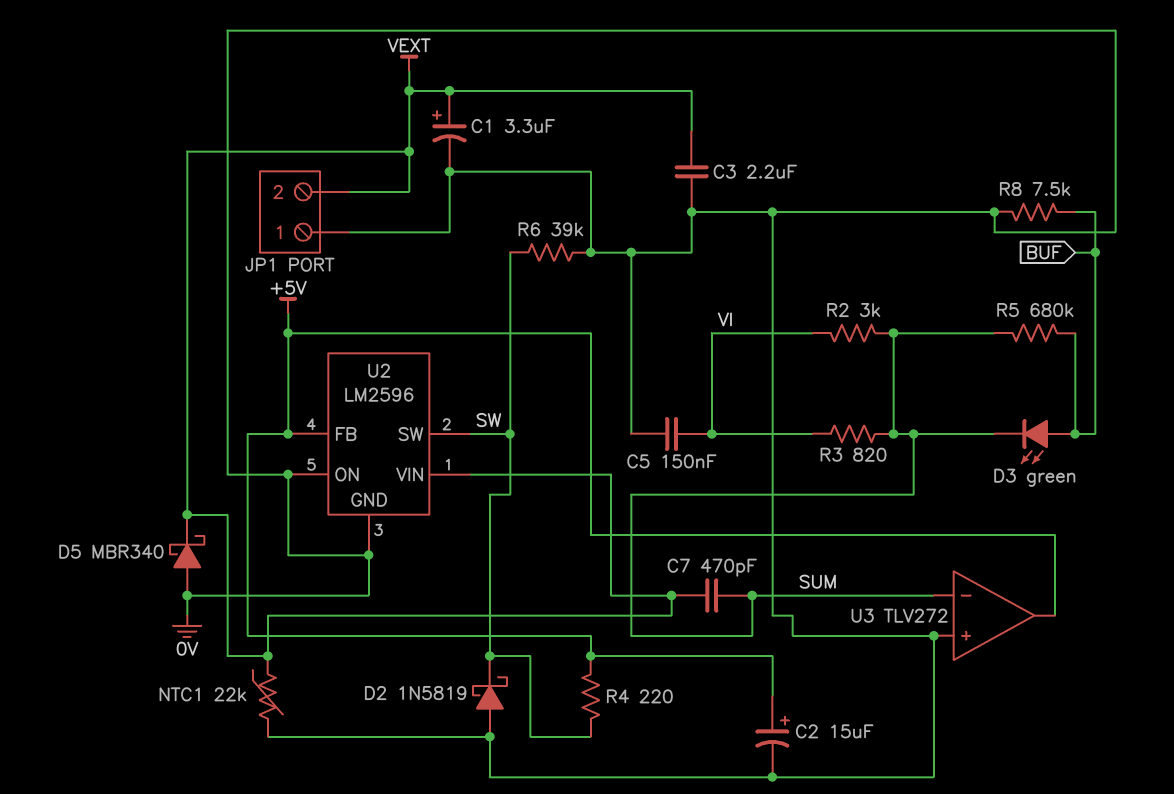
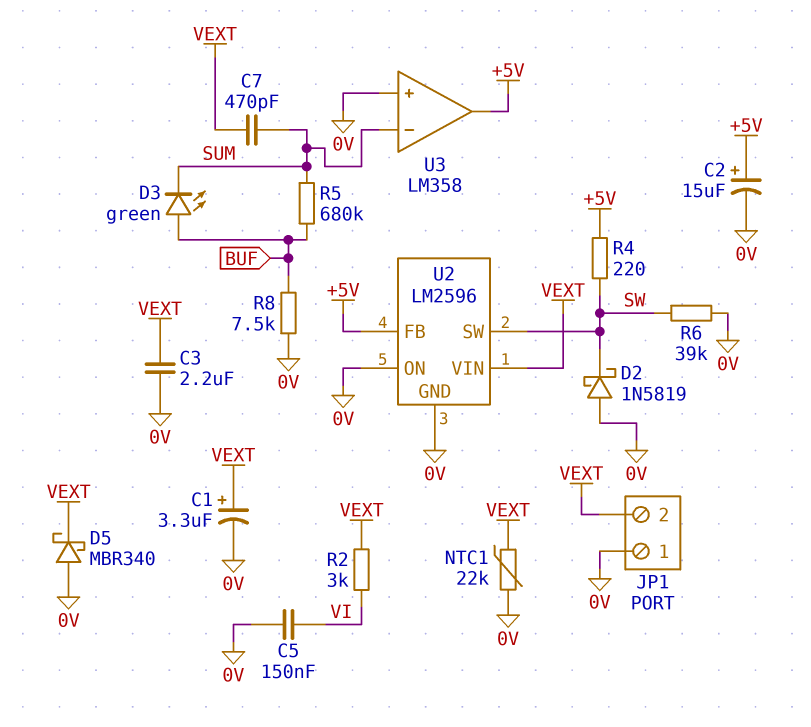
R2: 3k (SUM, VI) -> 3k (VEXT, VI)
R3: 820 (SUM, VI) -> none
U3: TLV272 -> LM358

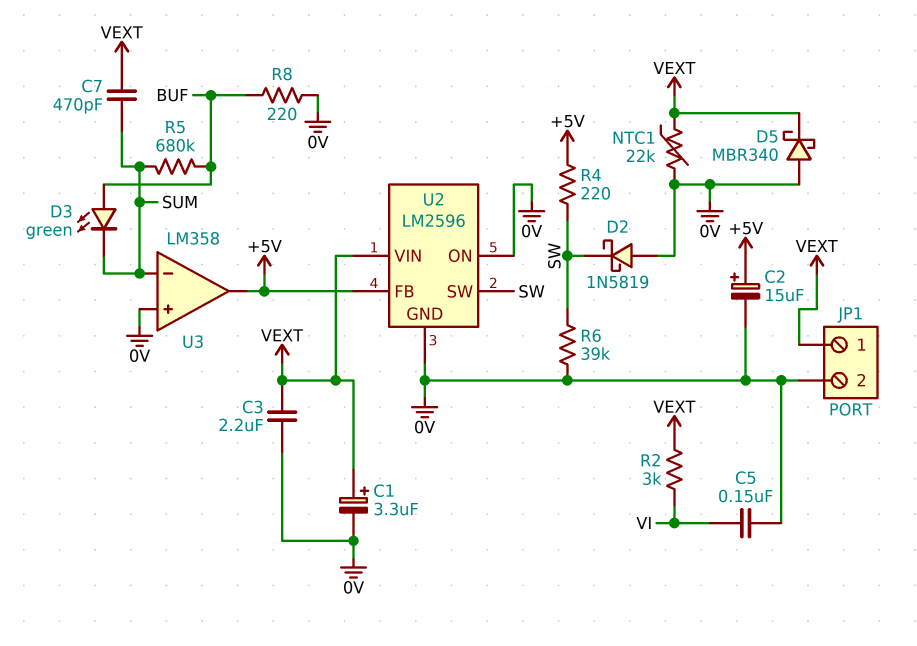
JP1 pin 1: 0V -> VEXT
JP1 pin 2: VEXT -> 0V
R8: 7.5k (0V, BUF) -> 220 (0V, BUF)

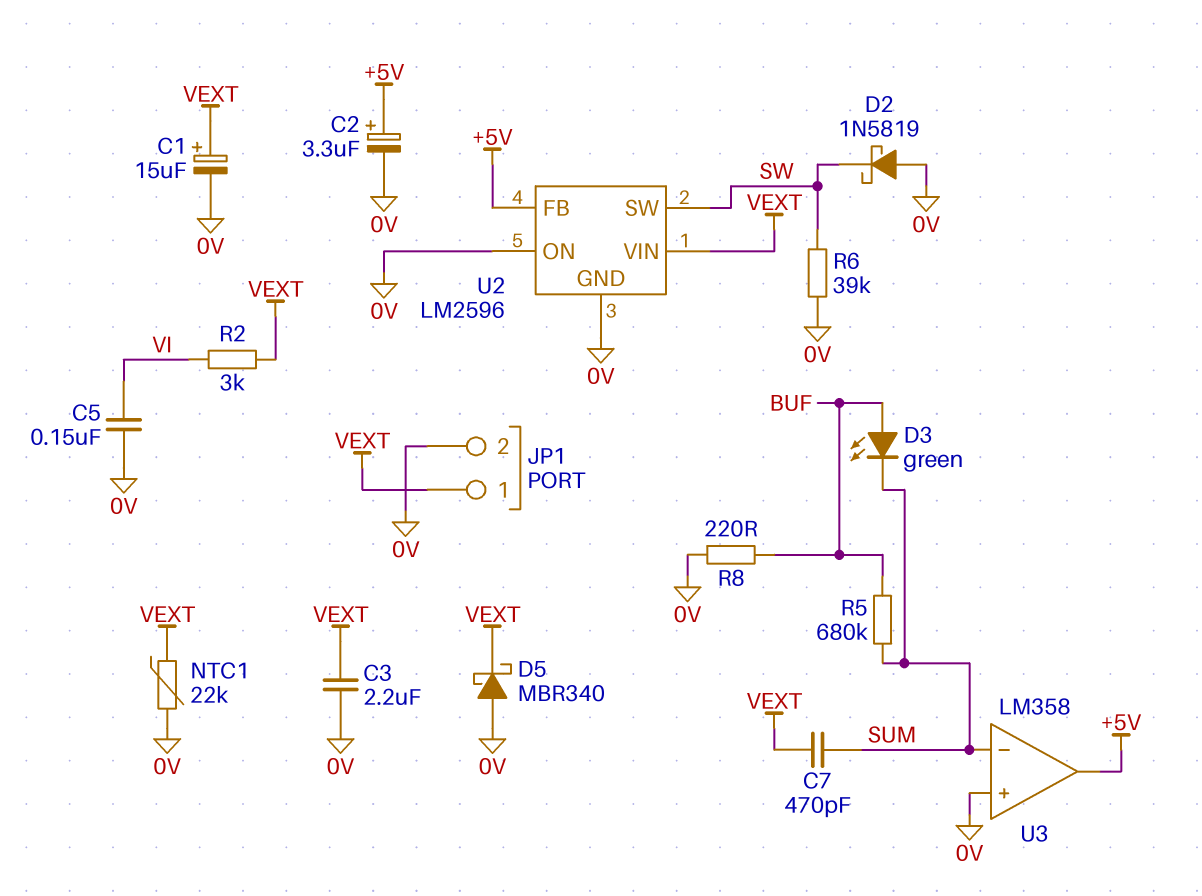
C1: 3.3uF (plus VEXT, minus 0V) -> 15uF (plus VEXT, minus 0V)
C2: 15uF (plus +5V, minus 0V) -> 3.3uF (plus +5V, minus 0V)
R4: 220 (+5V, SW) -> none

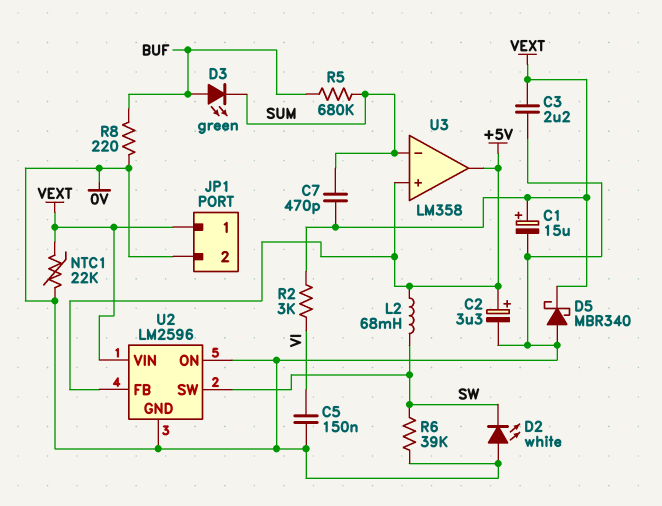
D2: schottky 1N5819 (A 0V, K SW) -> LED white (A 0V, K SW)
L2: none -> 68mH (+5V, SW)
U3 pin in+: 0V -> +5V

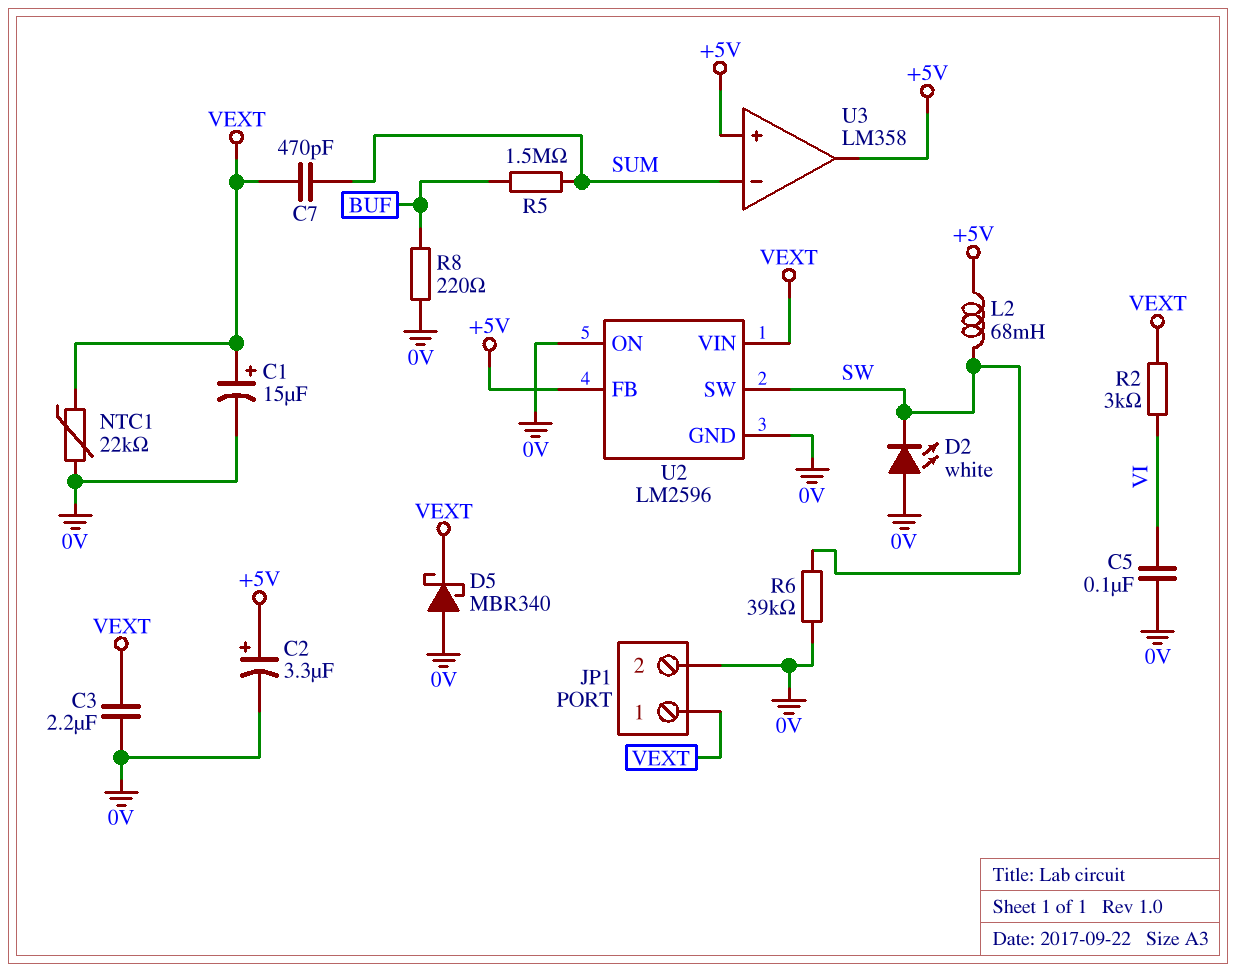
C5: 150nF (0V, VI) -> 100nF (0V, VI)
D3: LED green (A BUF, K SUM) -> none
R5: 680k (BUF, SUM) -> 1.5M (BUF, SUM)

